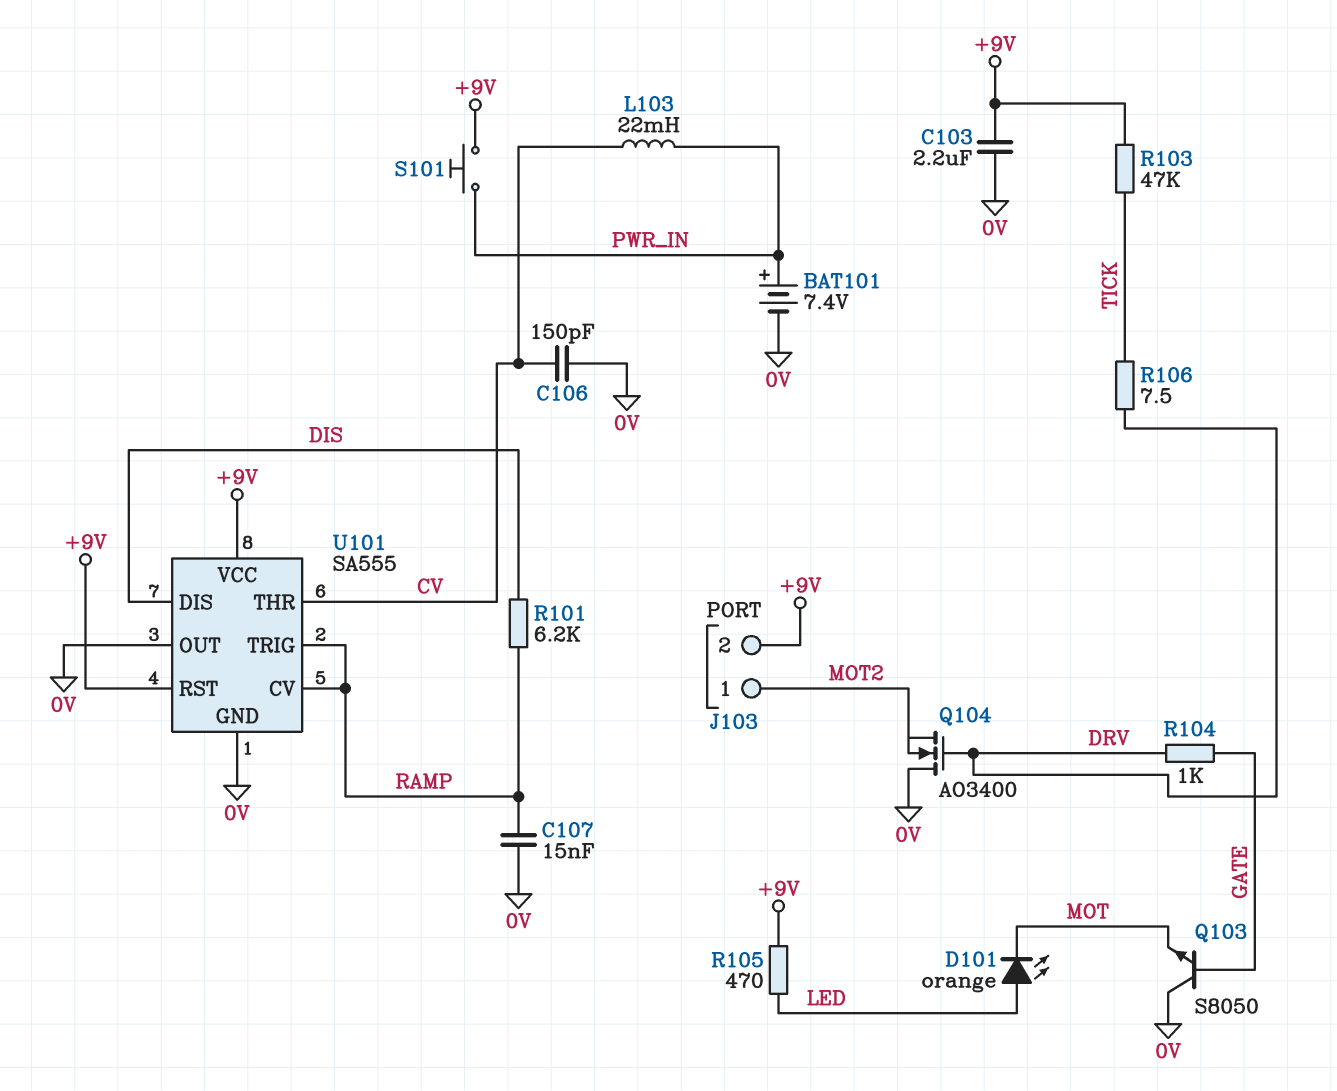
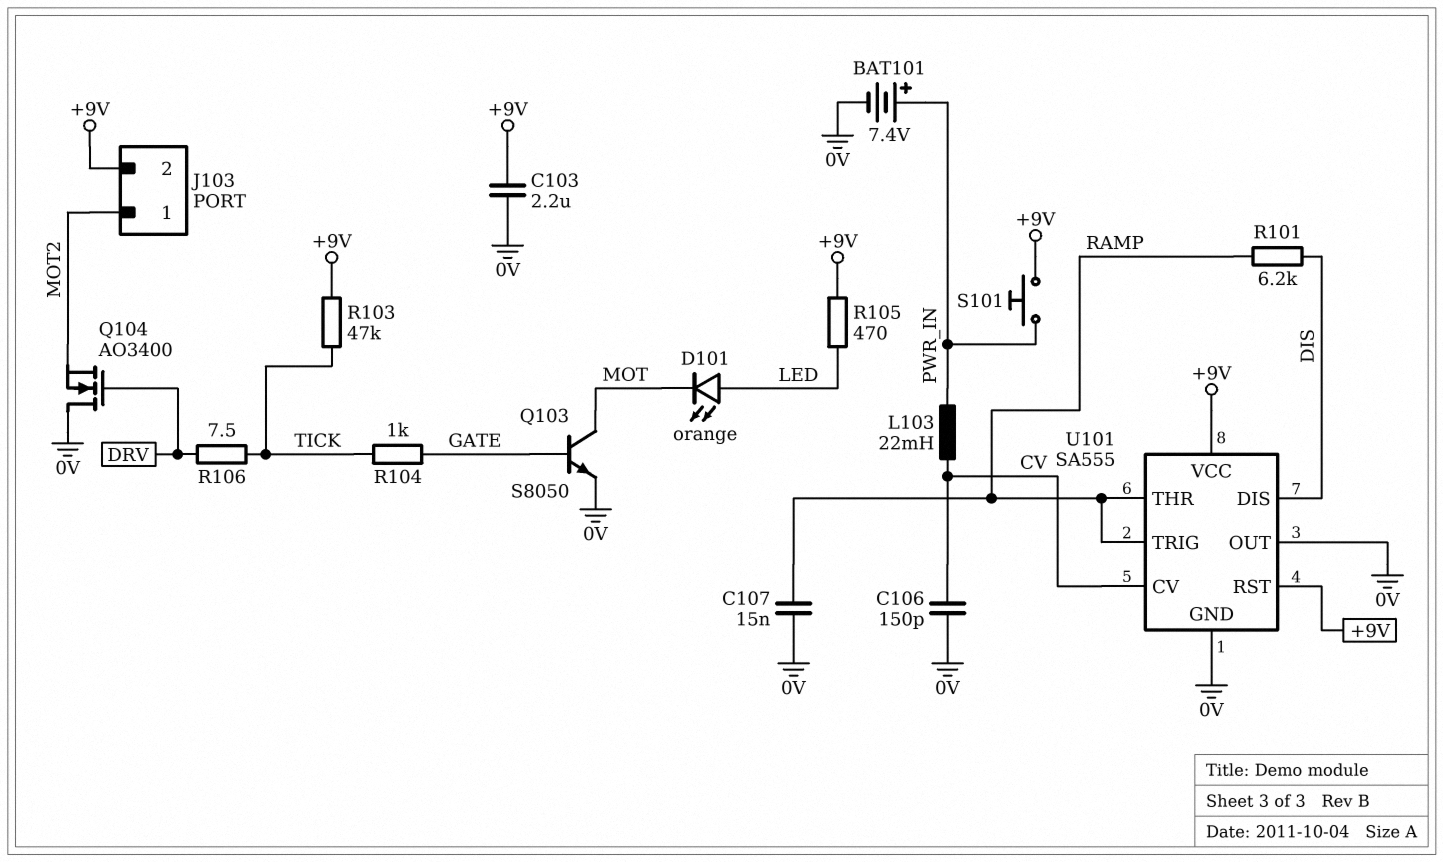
Q103: NPN S8050 (B GATE, C 0V, E MOT) -> NPN S8050 (B GATE, C MOT, E 0V)
R104: 1k (DRV, GATE) -> 1k (GATE, TICK)
U101 pin CV: RAMP -> CV
U101 pin THR: CV -> RAMP

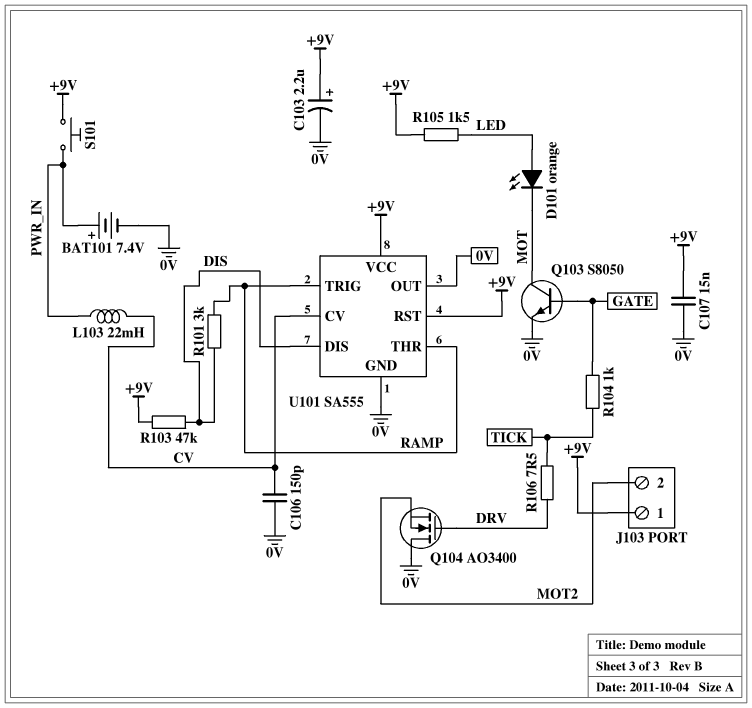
C103: 2.2uF (+9V, 0V) -> 2.2uF (plus +9V, minus 0V)
C107: 15nF (0V, RAMP) -> 15nF (+9V, 0V)
J103 pin 1: MOT2 -> +9V
J103 pin 2: +9V -> MOT2
R101: 6.2k (DIS, RAMP) -> 3k (DIS, RAMP)
R103: 47k (+9V, TICK) -> 47k (+9V, DIS)
R105: 470 (+9V, LED) -> 1.5k (+9V, LED)

